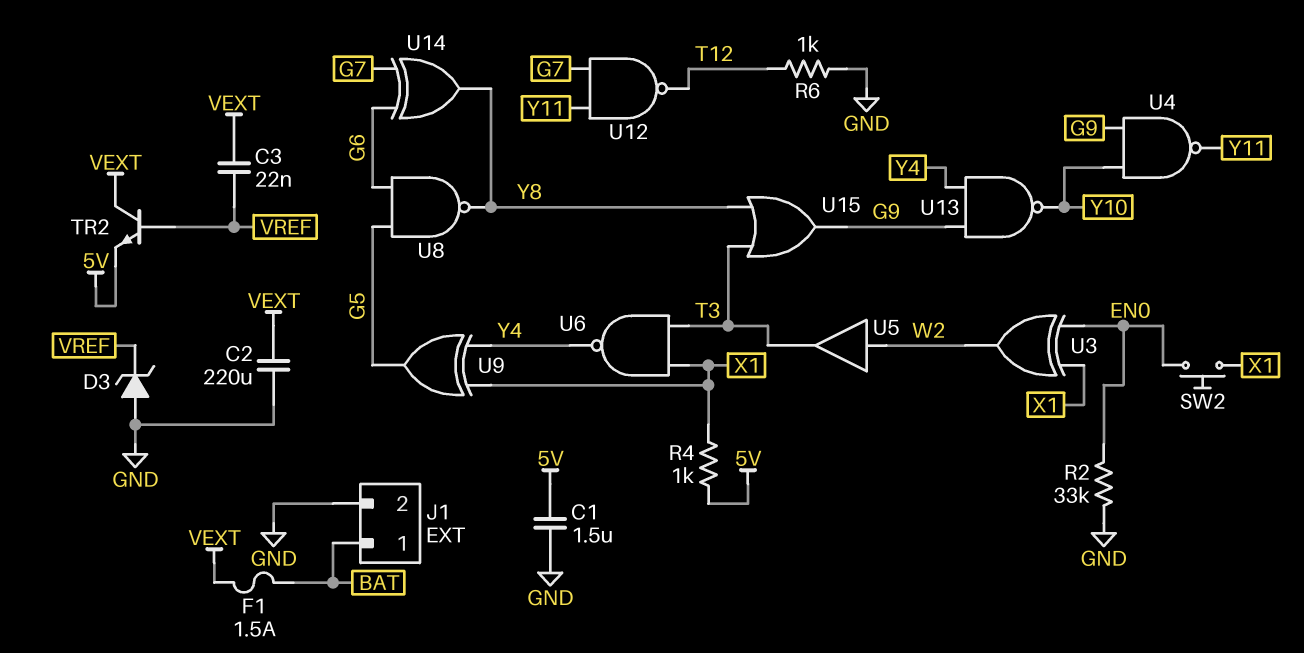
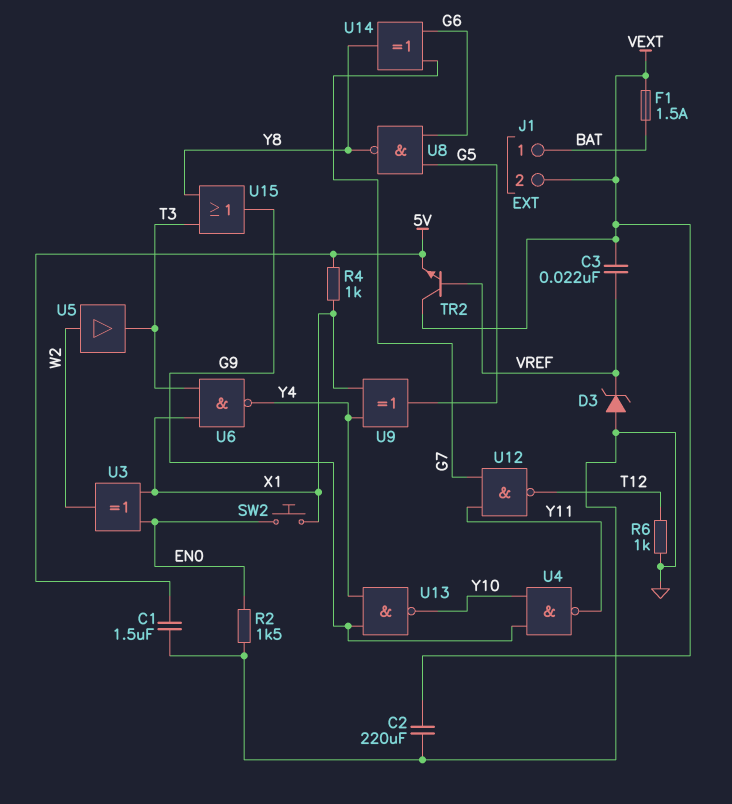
J1 pin 2: GND -> VEXT
R2: 33k (EN0, GND) -> 1.5k (EN0, GND)

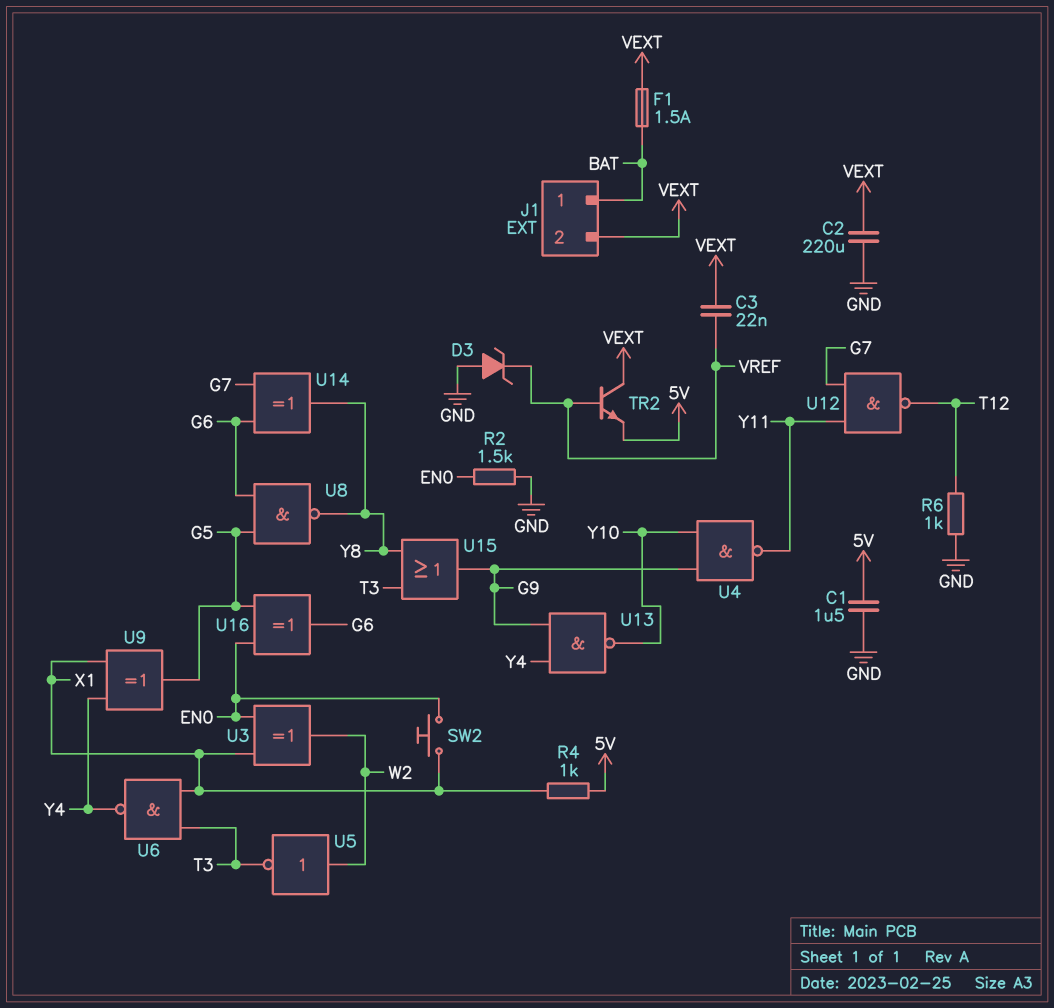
U5: buffer (in W2, out T3) -> NOT (in W2, out T3)
U16: none -> XOR (in EN0, in G5, out G6)

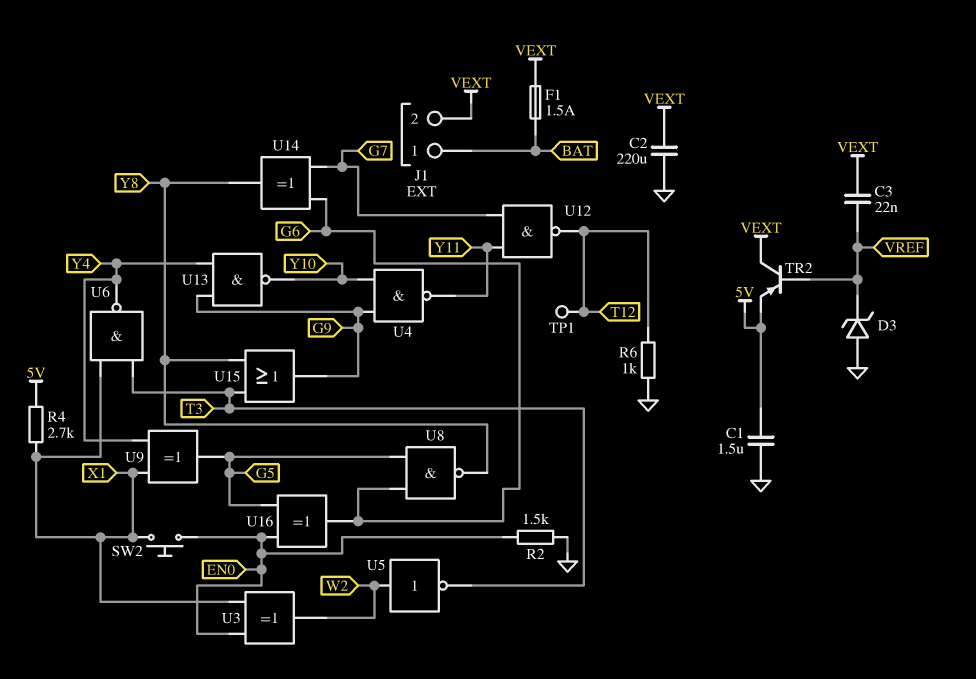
R4: 1k (5V, X1) -> 2.7k (5V, X1)
TP1: none -> test point (T12)
TR2: NPN (B VREF, C VEXT, E 5V) -> PNP (B VREF, C VEXT, E 5V)

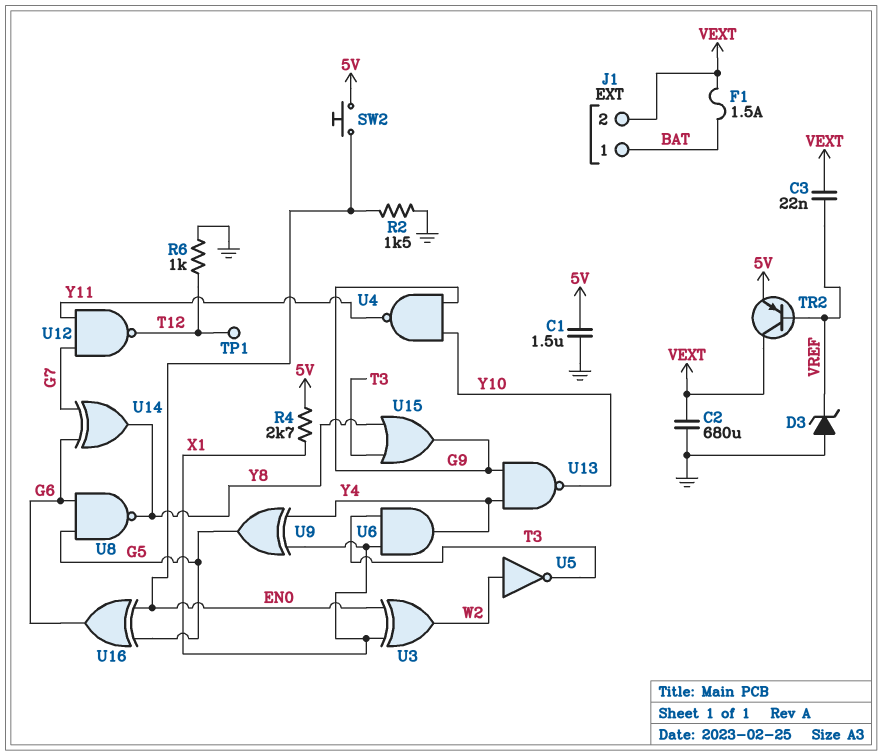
C2: 220uF (GND, VEXT) -> 680uF (GND, VEXT)
SW2: button (EN0, X1) -> button (5V, EN0)
U6: NAND (in T3, in X1, out Y4) -> AND (in T3, in X1, out Y4)

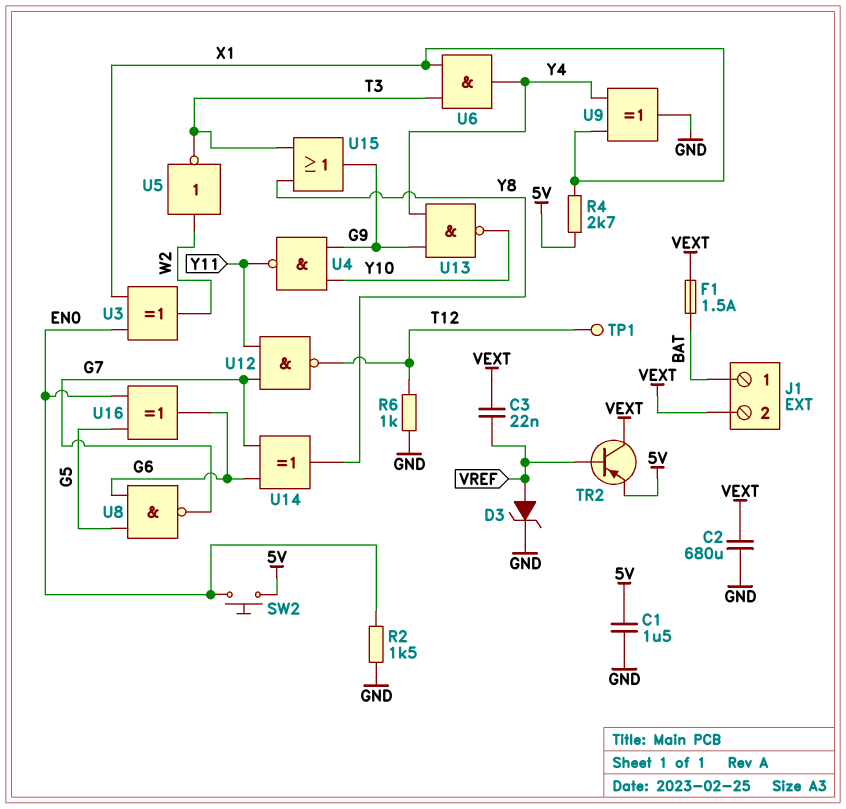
D3: zener (A GND, K VREF) -> zener (A VREF, K GND)
U8: NAND (in G5, in G6, out Y8) -> NAND (in G5, in G6, out G7)
U9: XOR (in X1, in Y4, out G5) -> XOR (in X1, in Y4, out GND)

